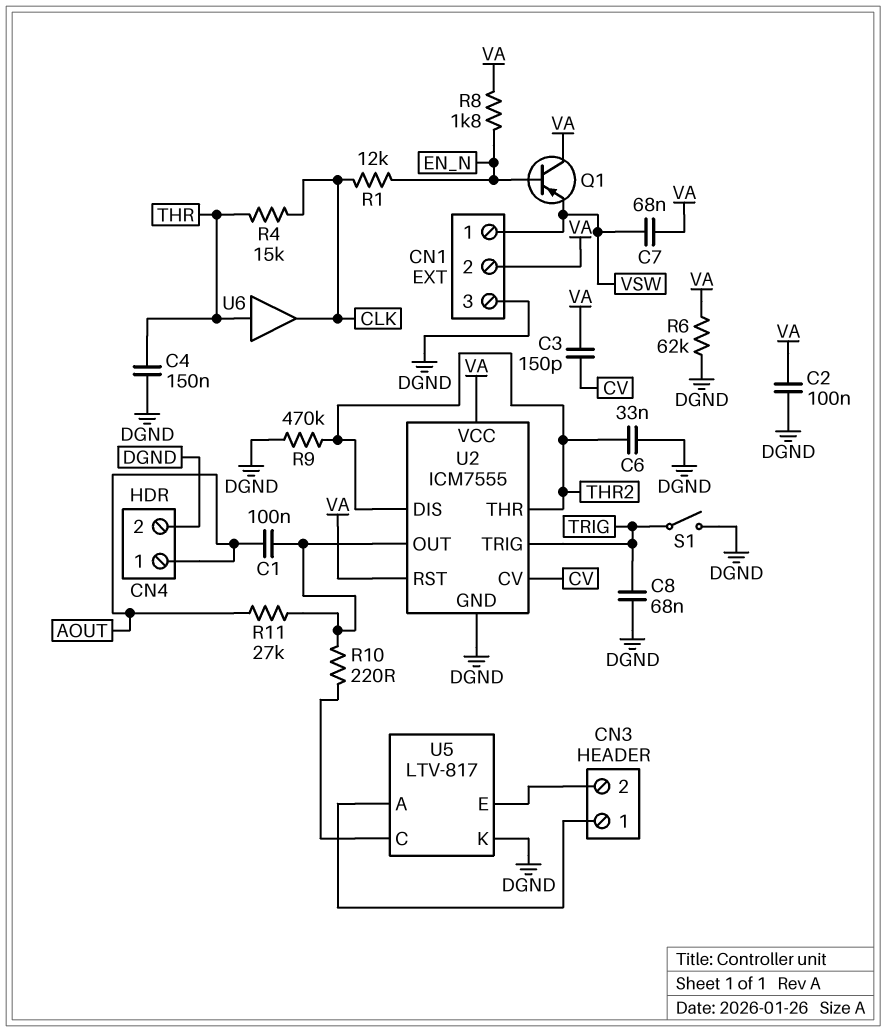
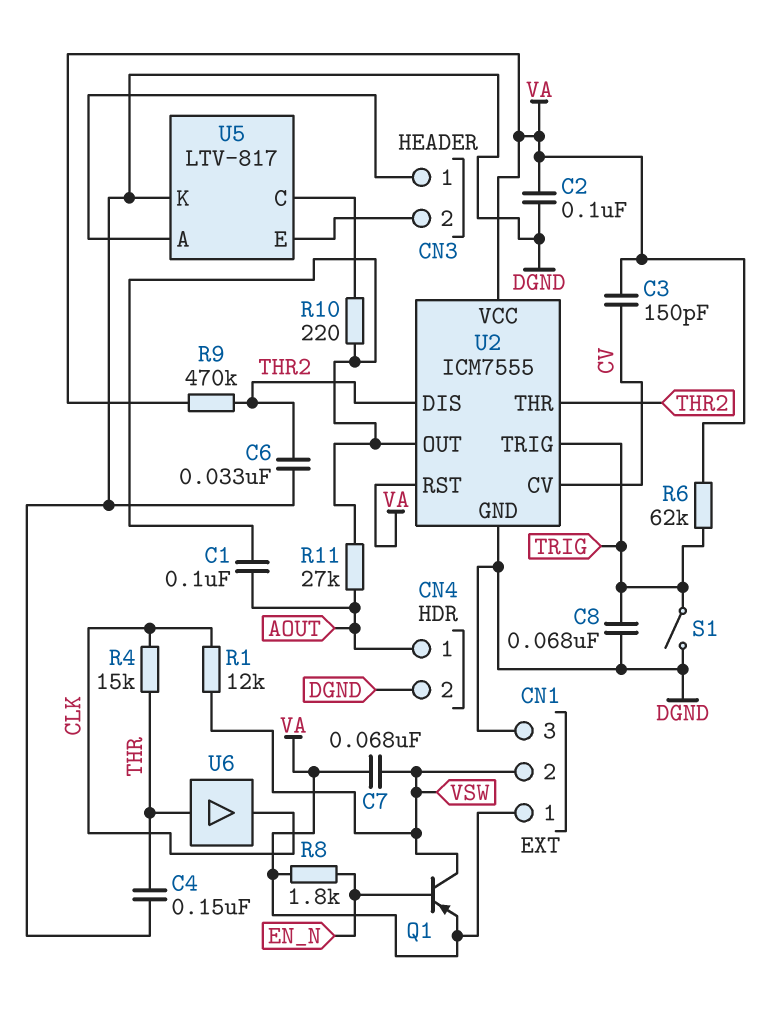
CN1 pin 1: VSW -> VA
CN1 pin 2: VA -> VSW
Q1: PNP (B EN_N, C VA, E VSW) -> PNP (B EN_N, C VSW, E VA)
R1: 12k (CLK, EN_N) -> 12k (CLK, VSW)
R6: 62k (DGND, VA) -> 62k (TRIG, VA)
R9: 470k (DGND, THR2) -> 470k (THR2, VA)

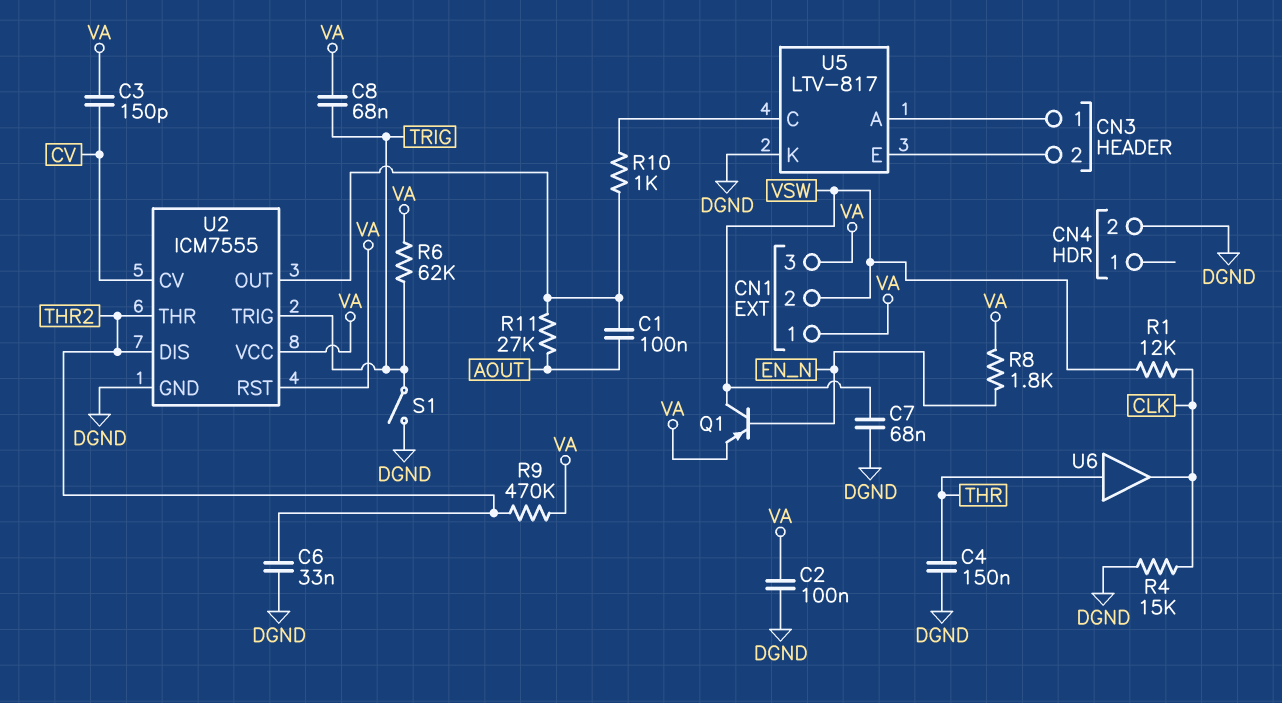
C7: 68nF (VA, VSW) -> 68nF (DGND, VSW)
C8: 68nF (DGND, TRIG) -> 68nF (TRIG, VA)
CN1 pin 3: DGND -> VA
CN4 pin 1: AOUT -> none
R4: 15k (CLK, THR) -> 15k (CLK, DGND)
R10: 220 (U2/OUT, U5/C) -> 1k (U2/OUT, U5/C)

